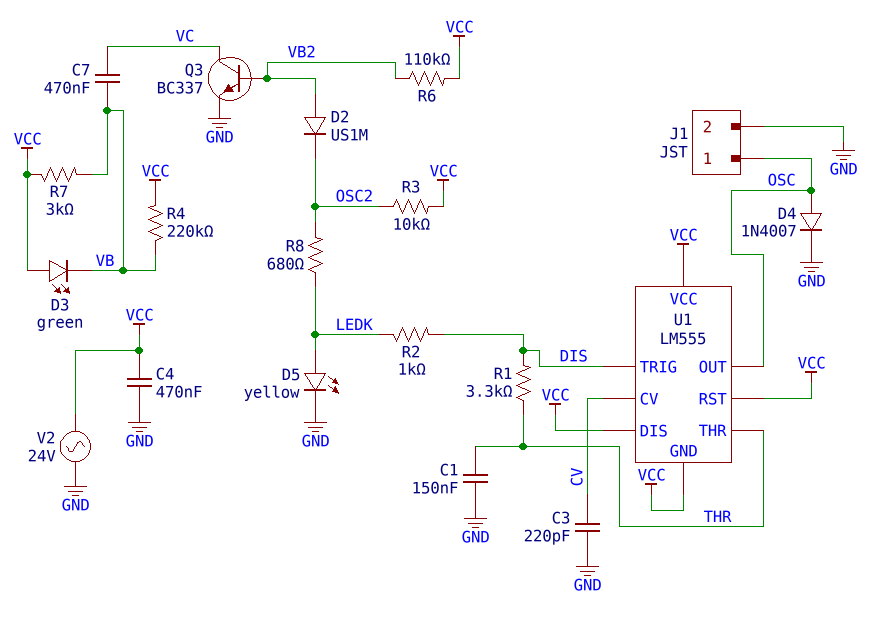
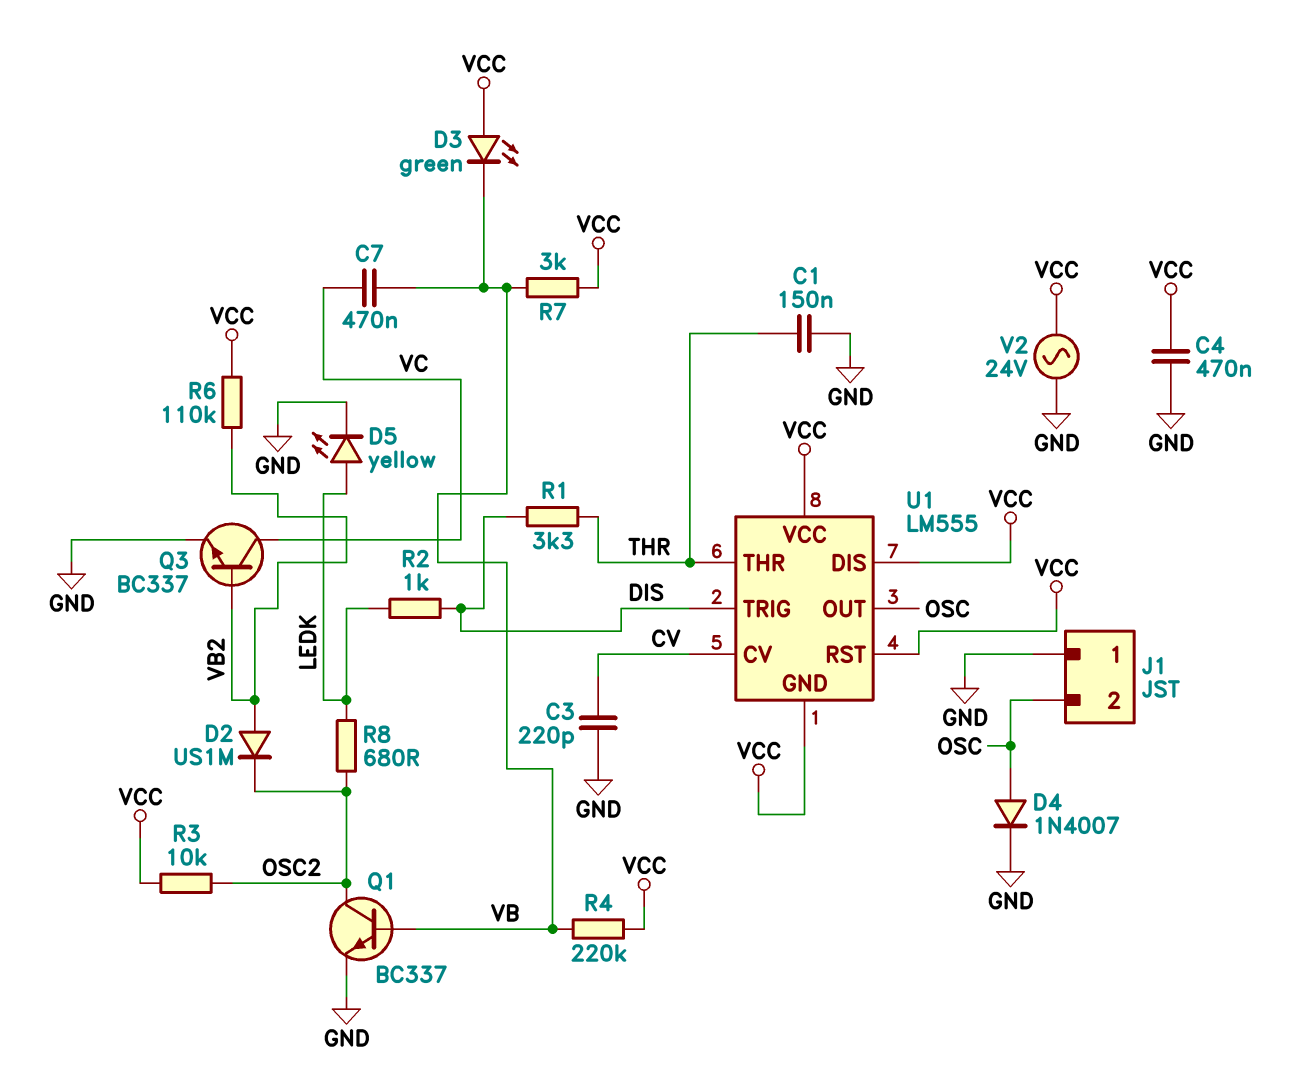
J1 pin 1: OSC -> GND
J1 pin 2: GND -> OSC
Q1: none -> NPN BC337 (B VB, C OSC2, E GND)

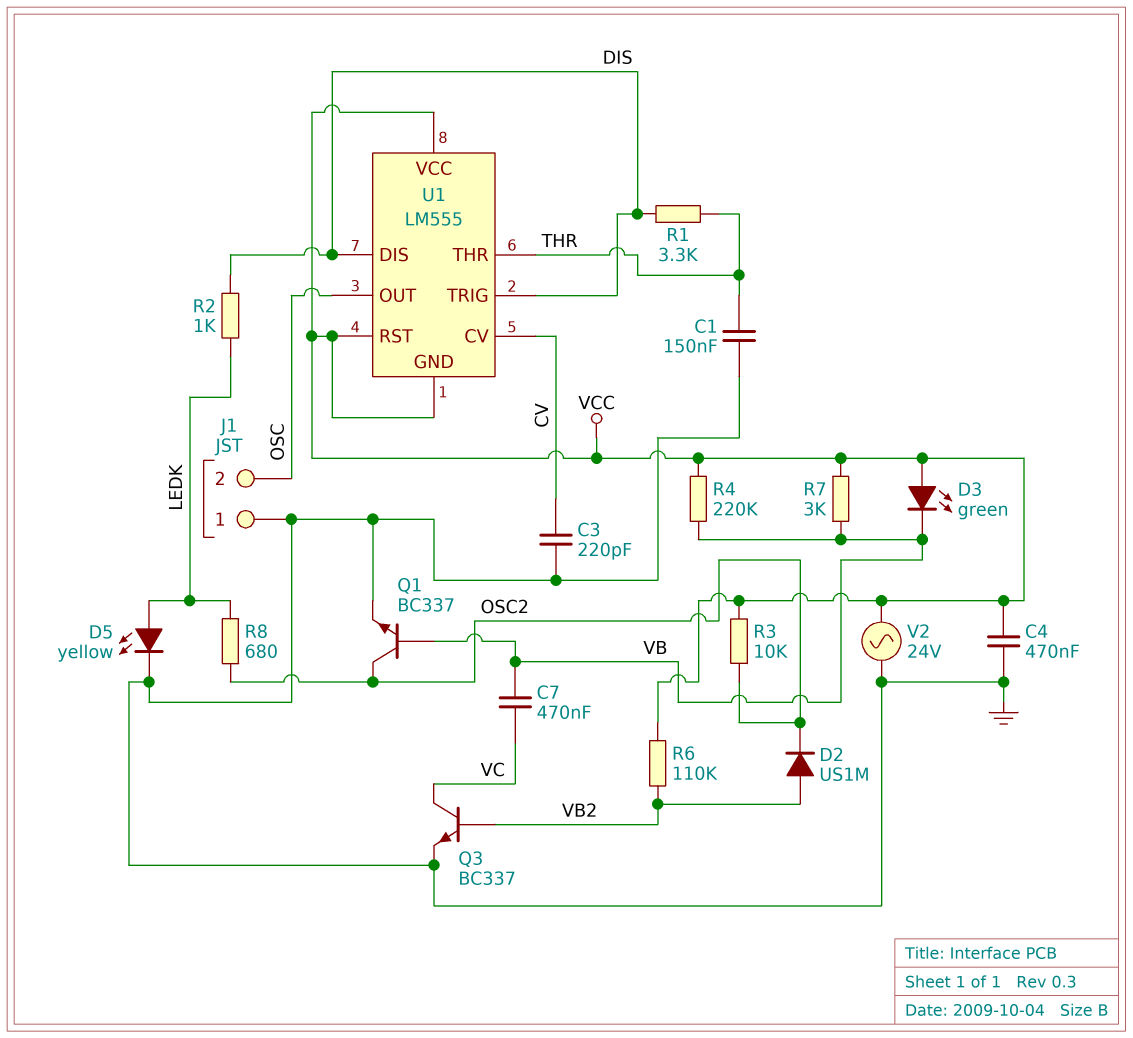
D4: diode 1N4007 (A OSC, K GND) -> none
U1 pin DIS: VCC -> DIS

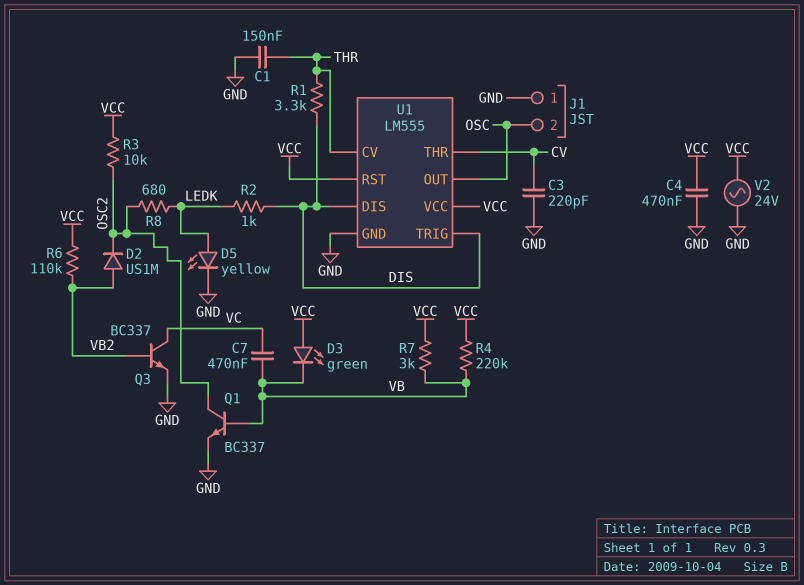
U1 pin CV: CV -> THR
U1 pin GND: VCC -> GND
U1 pin THR: THR -> CV

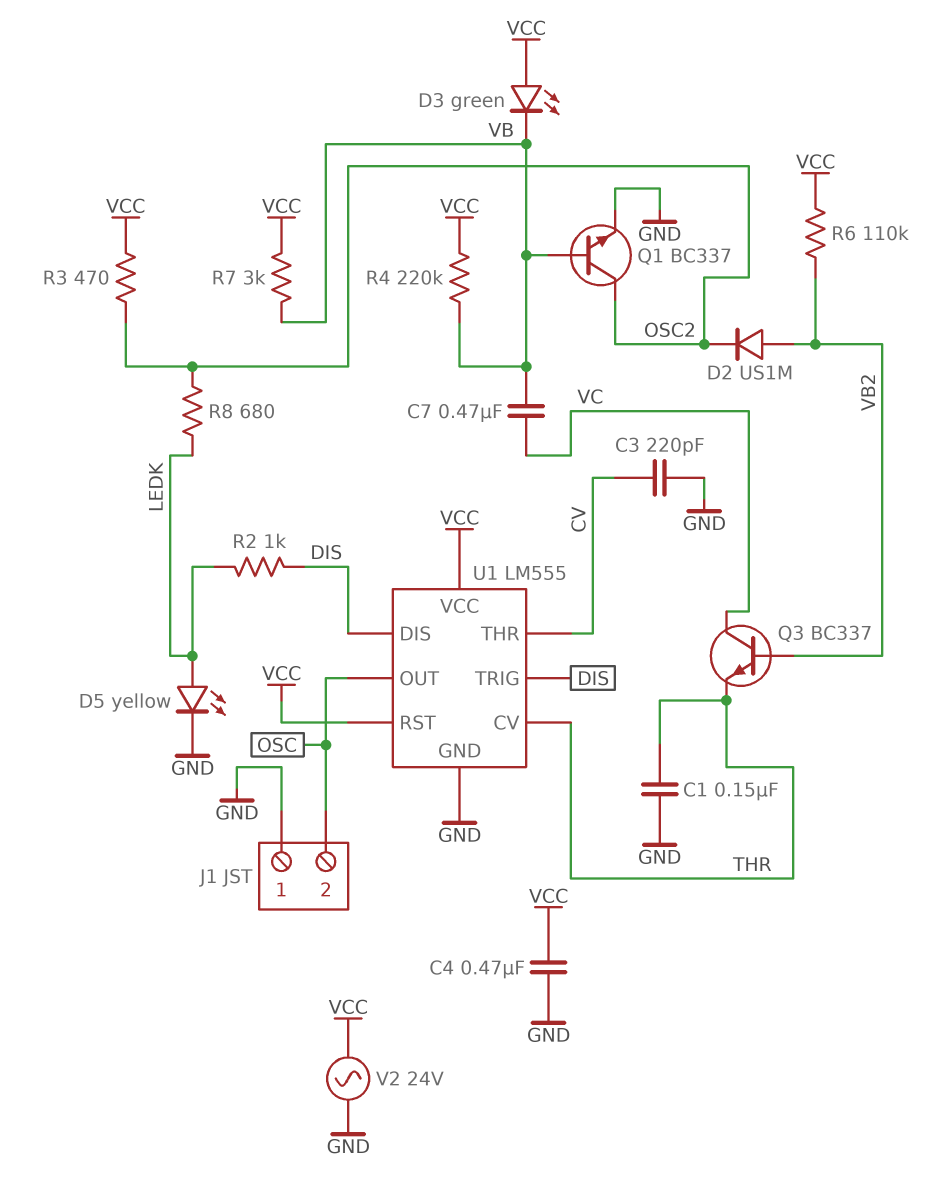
Q3: NPN BC337 (B VB2, C VC, E GND) -> NPN BC337 (B VB2, C VC, E THR)
R1: 3.3k (DIS, THR) -> none
R3: 10k (OSC2, VCC) -> 470 (OSC2, VCC)

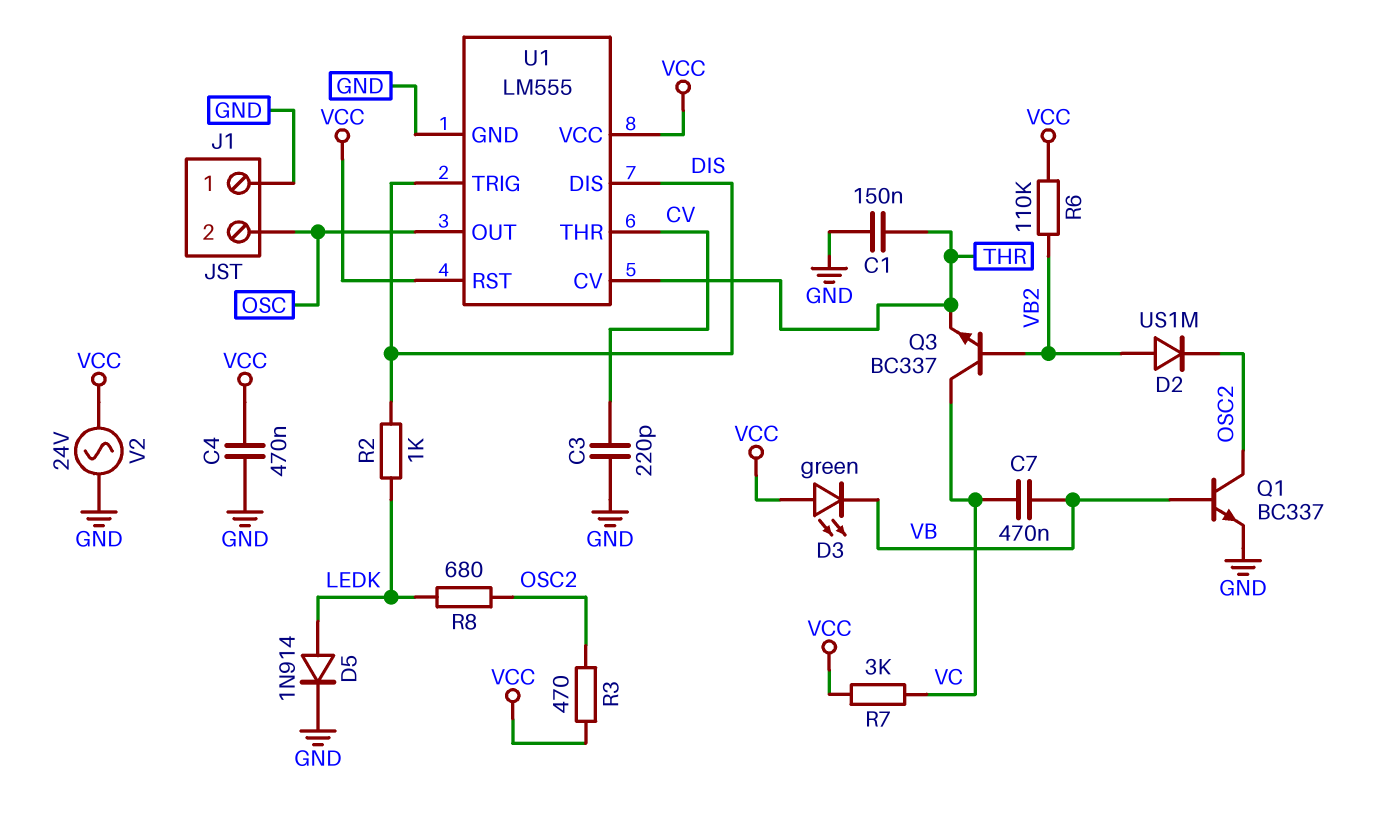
D5: LED yellow (A LEDK, K GND) -> diode 1N914 (A LEDK, K GND)
R4: 220k (VB, VCC) -> none
R7: 3k (VB, VCC) -> 3k (VC, VCC)

